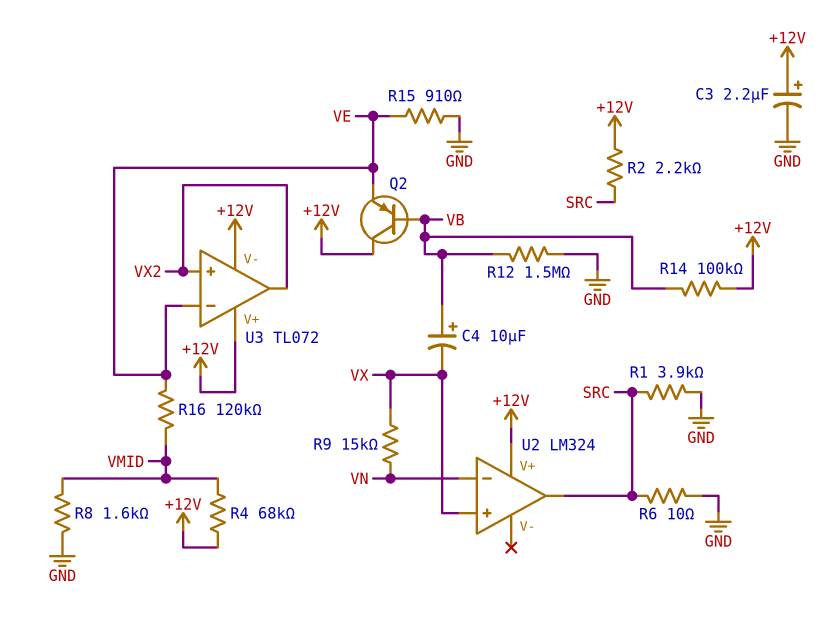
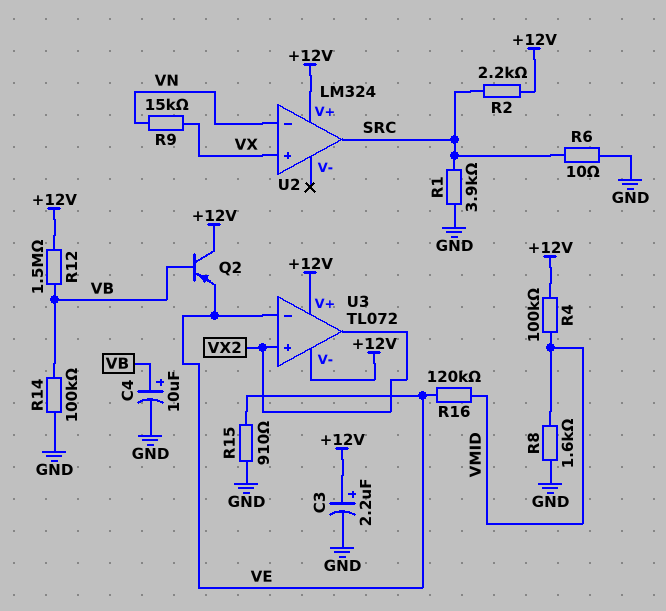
C4: 10uF (plus VB, minus VX) -> 10uF (plus VB, minus GND)
R4: 68k (+12V, VMID) -> 100k (+12V, VMID)
R12: 1.5M (GND, VB) -> 1.5M (+12V, VB)
R14: 100k (+12V, VB) -> 100k (GND, VB)

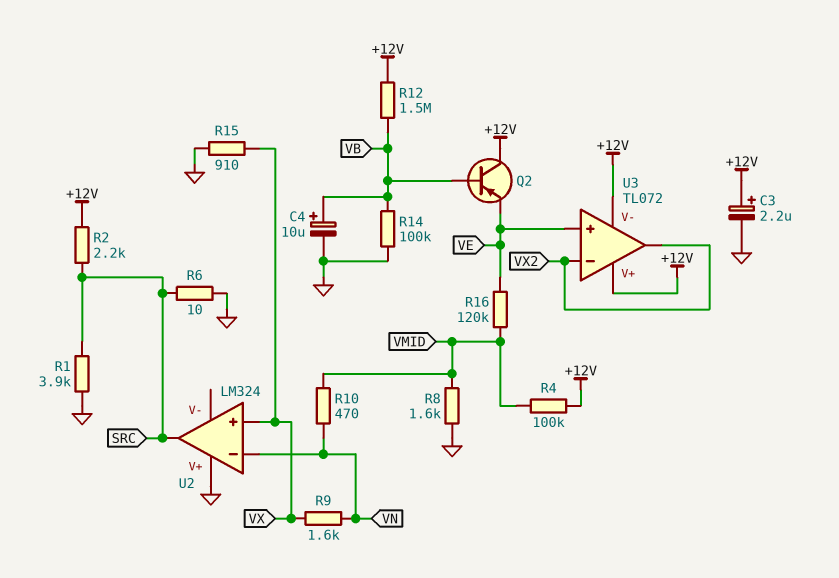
R9: 15k (VN, VX) -> 1.6k (VN, VX)
R10: none -> 470 (VMID, VN)
R15: 910 (GND, VE) -> 910 (GND, VX)
U2 pin V+: +12V -> GND
U3 pin in+: VX2 -> VE
U3 pin in-: VE -> VX2

